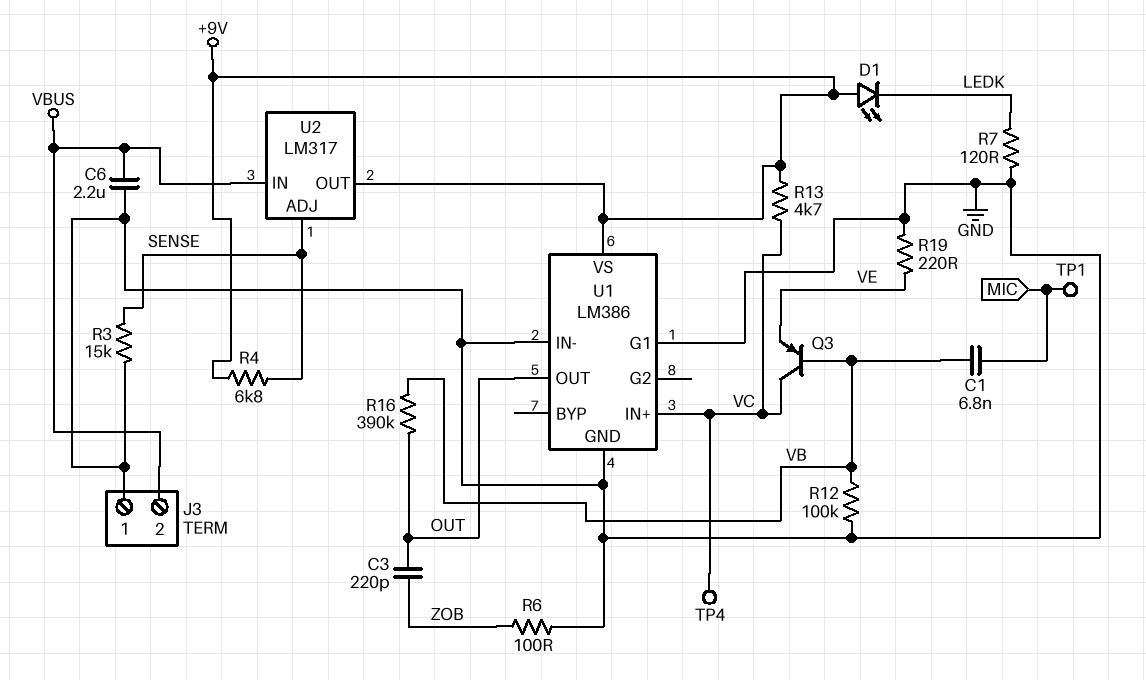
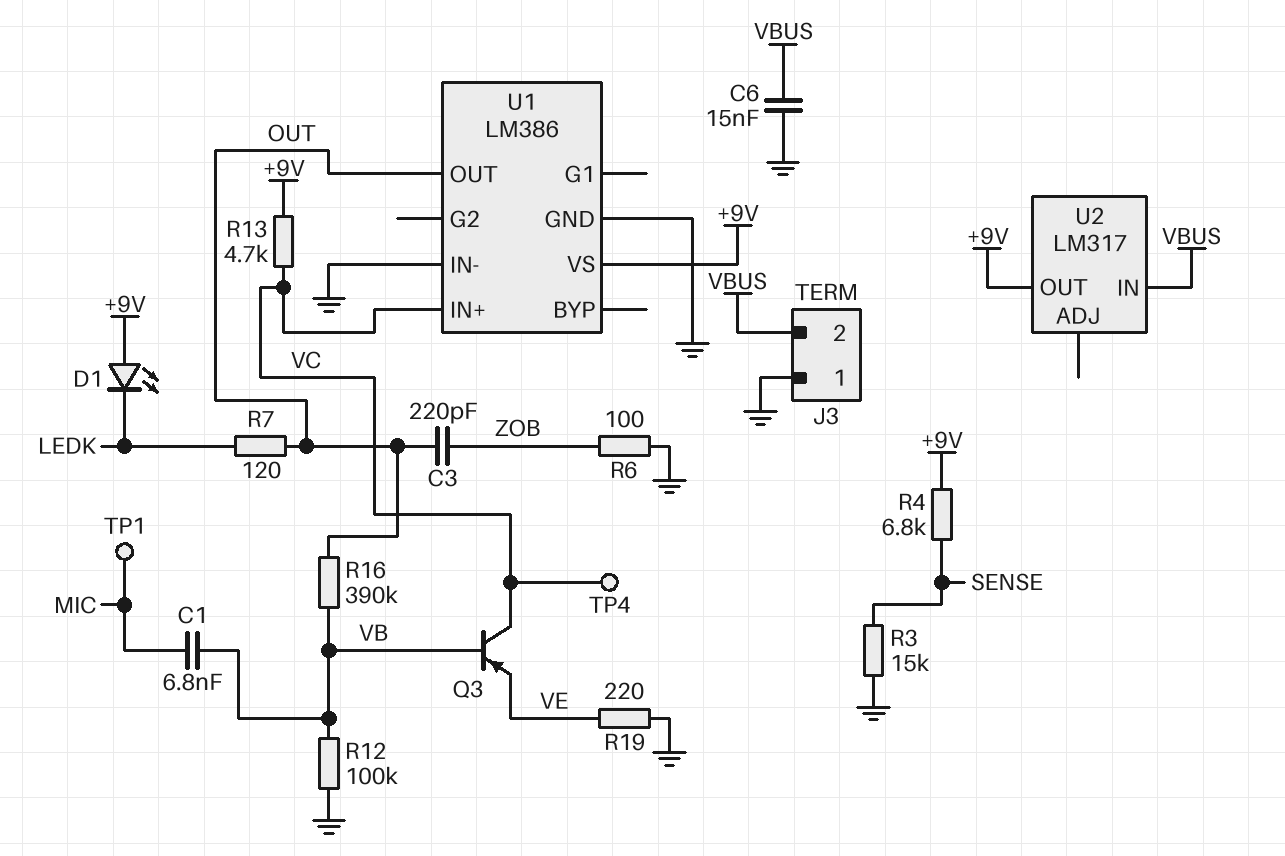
C6: 2.2uF (GND, VBUS) -> 15nF (GND, VBUS)
R7: 120 (GND, LEDK) -> 120 (LEDK, OUT)
U1 pin G1: GND -> none
U2 pin ADJ: SENSE -> none

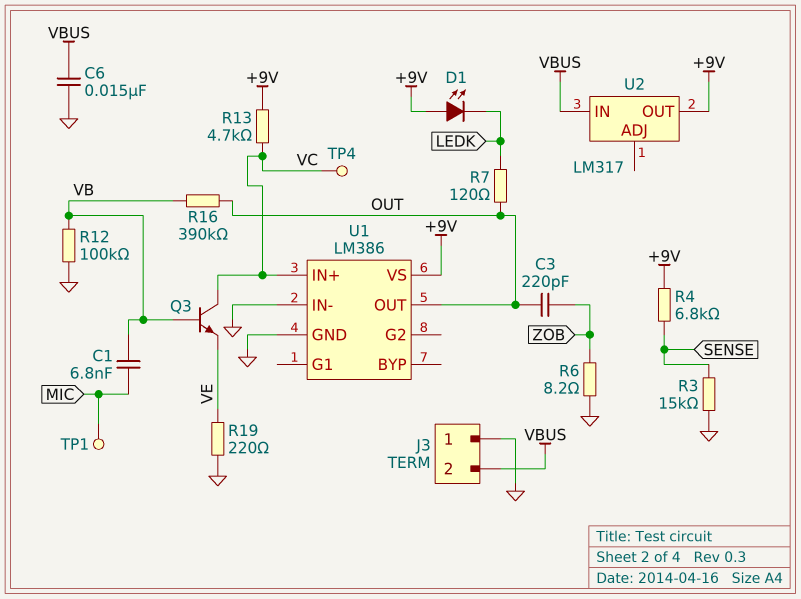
Q3: PNP (B VB, C VC, E VE) -> NPN (B VB, C VC, E VE)
R6: 100 (GND, ZOB) -> 8.2 (GND, ZOB)

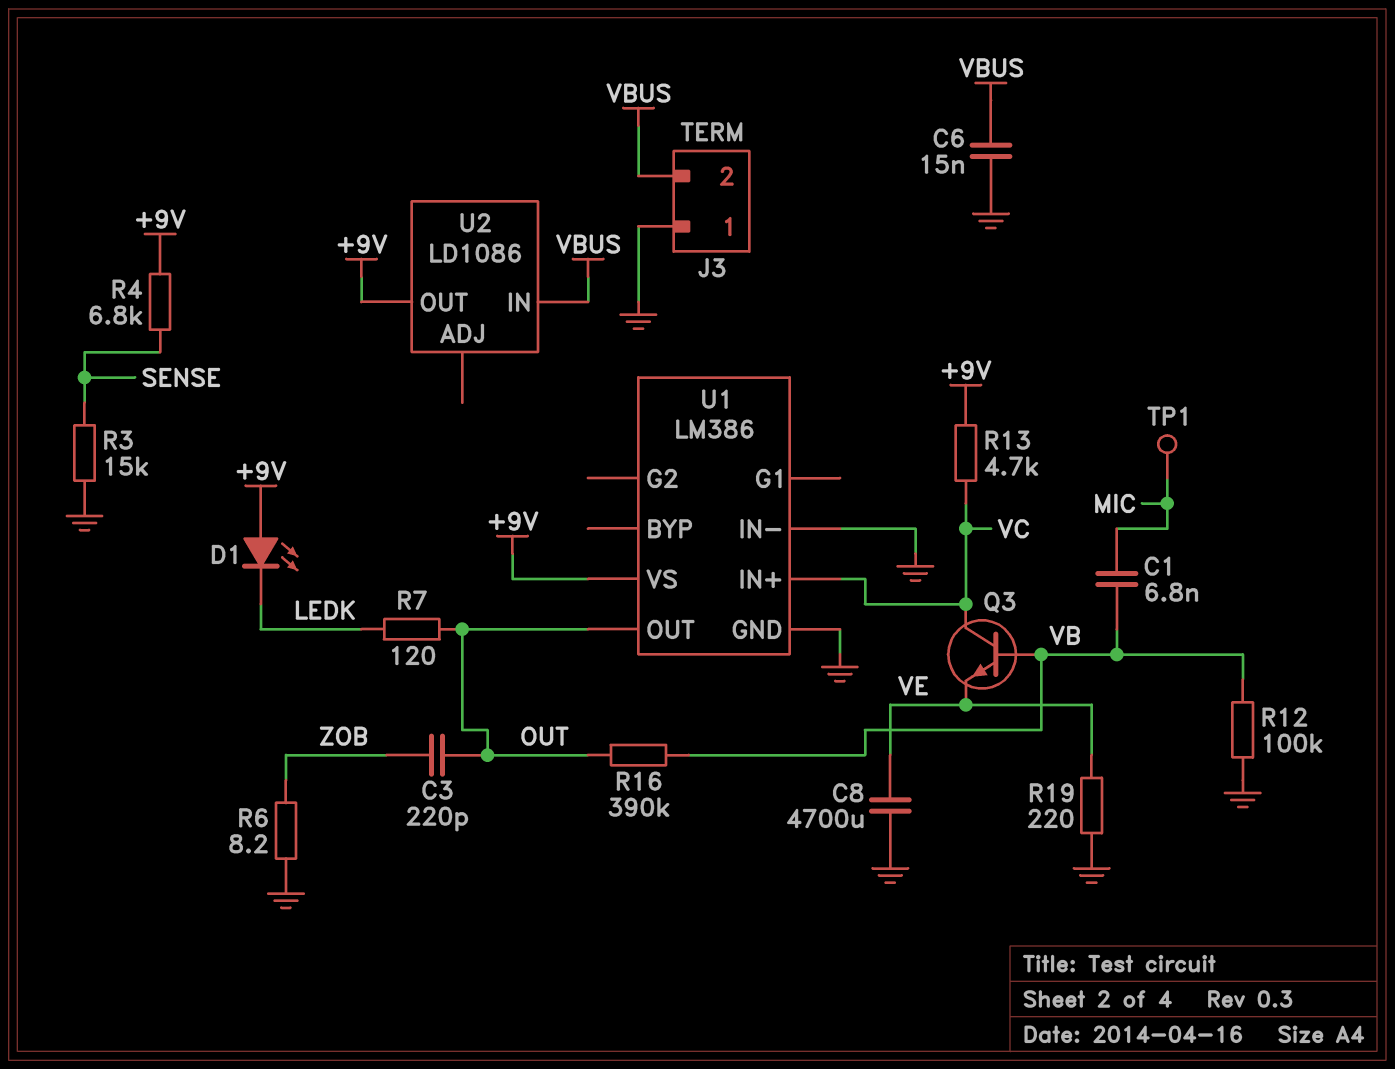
C8: none -> 4700uF (GND, VE)
TP4: test point (VC) -> none
U2: LM317 -> LD1086

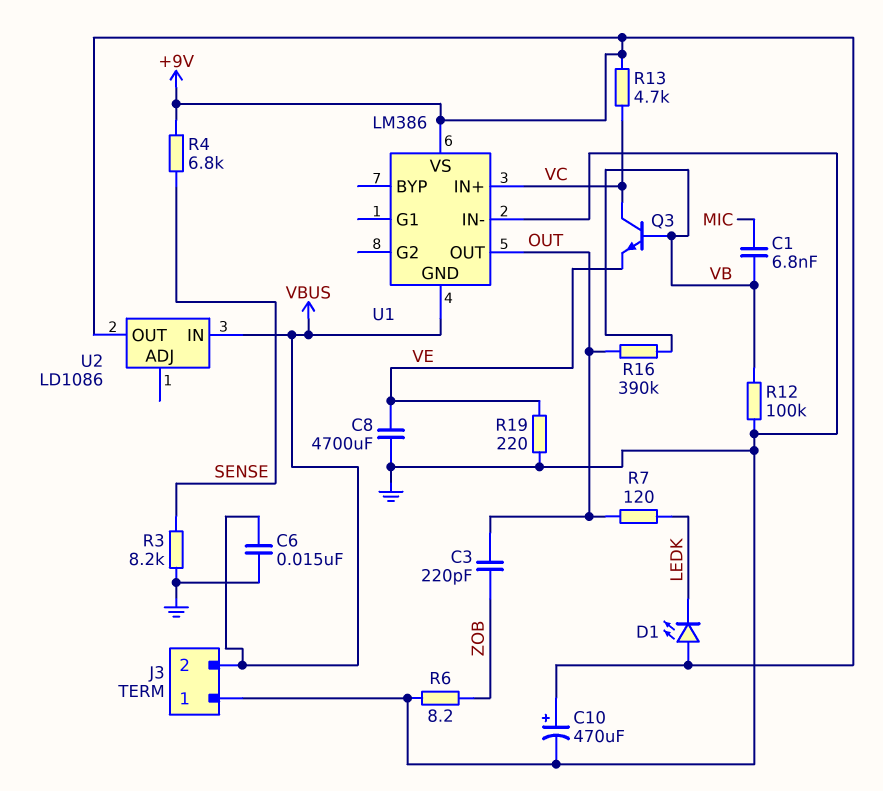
C10: none -> 470uF (plus +9V, minus GND)
R3: 15k (GND, SENSE) -> 8.2k (GND, SENSE)
TP1: test point (MIC) -> none
U1 pin GND: GND -> VBUS

